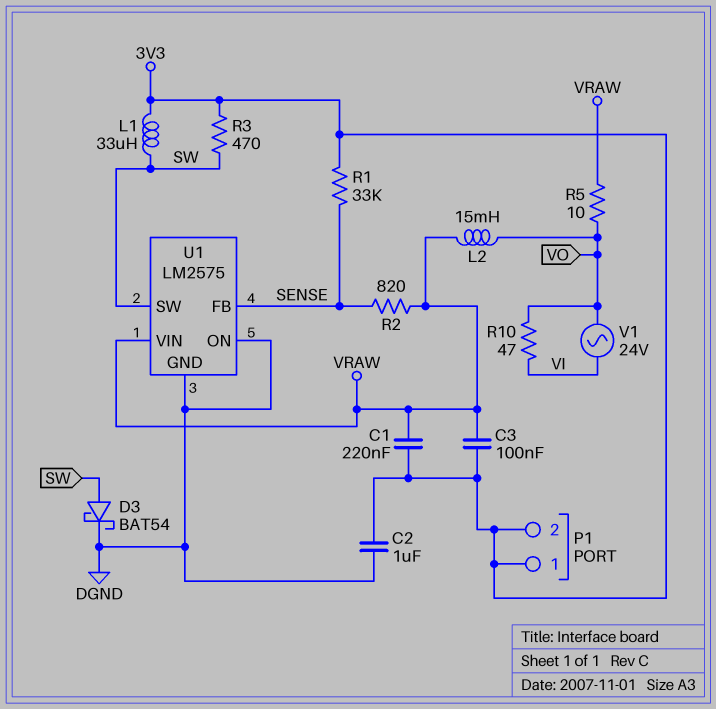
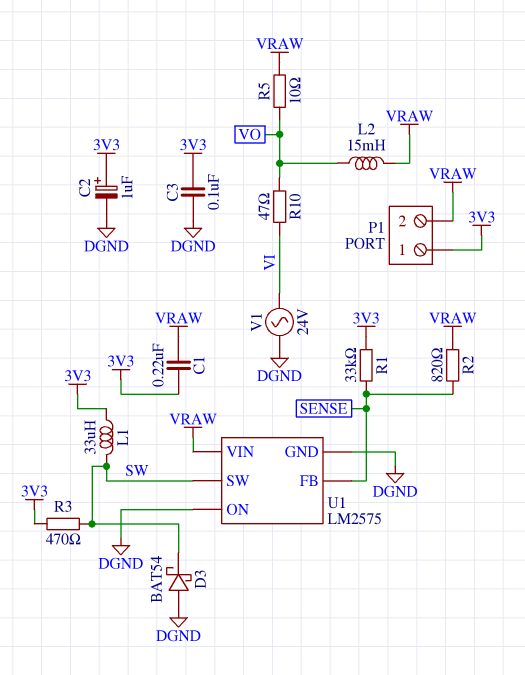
C2: 1uF (3V3, DGND) -> 1uF (plus 3V3, minus DGND)
C3: 100nF (3V3, VRAW) -> 100nF (3V3, DGND)
D3: schottky BAT54 (A SW, K DGND) -> schottky BAT54 (A DGND, K SW)
P1 pin 2: 3V3 -> VRAW
V1: AC 24V (VI, VO) -> AC 24V (DGND, VI)

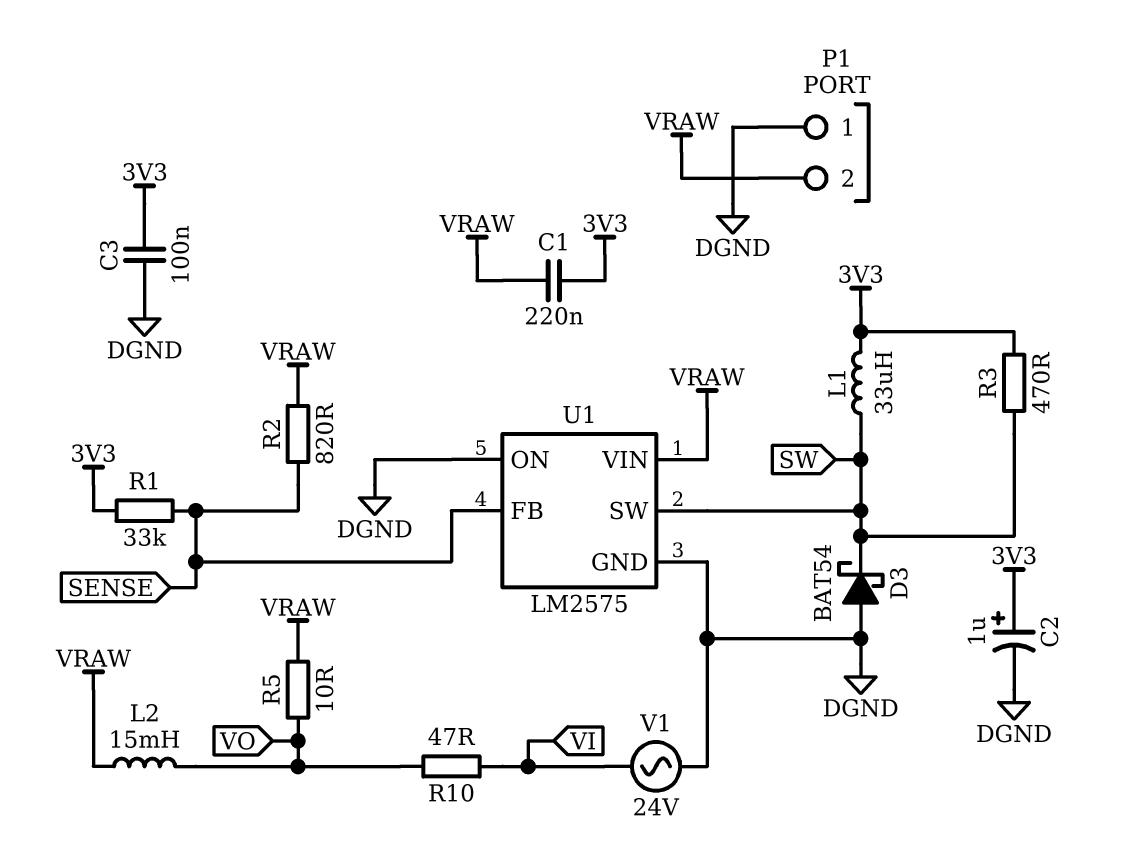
P1 pin 1: 3V3 -> DGND

